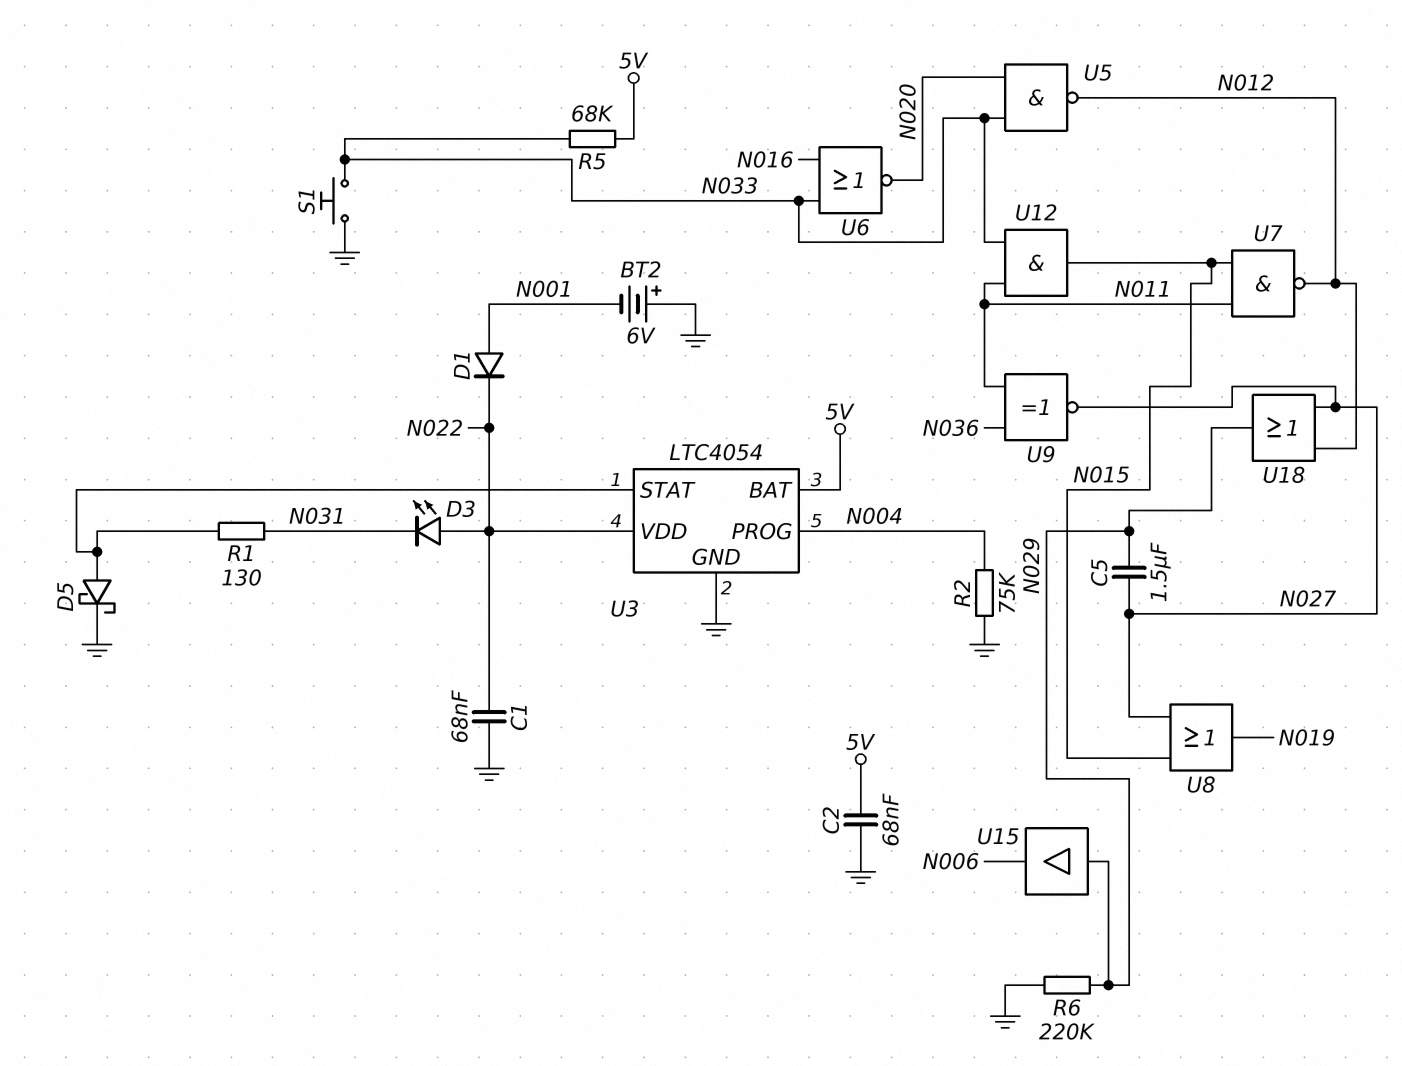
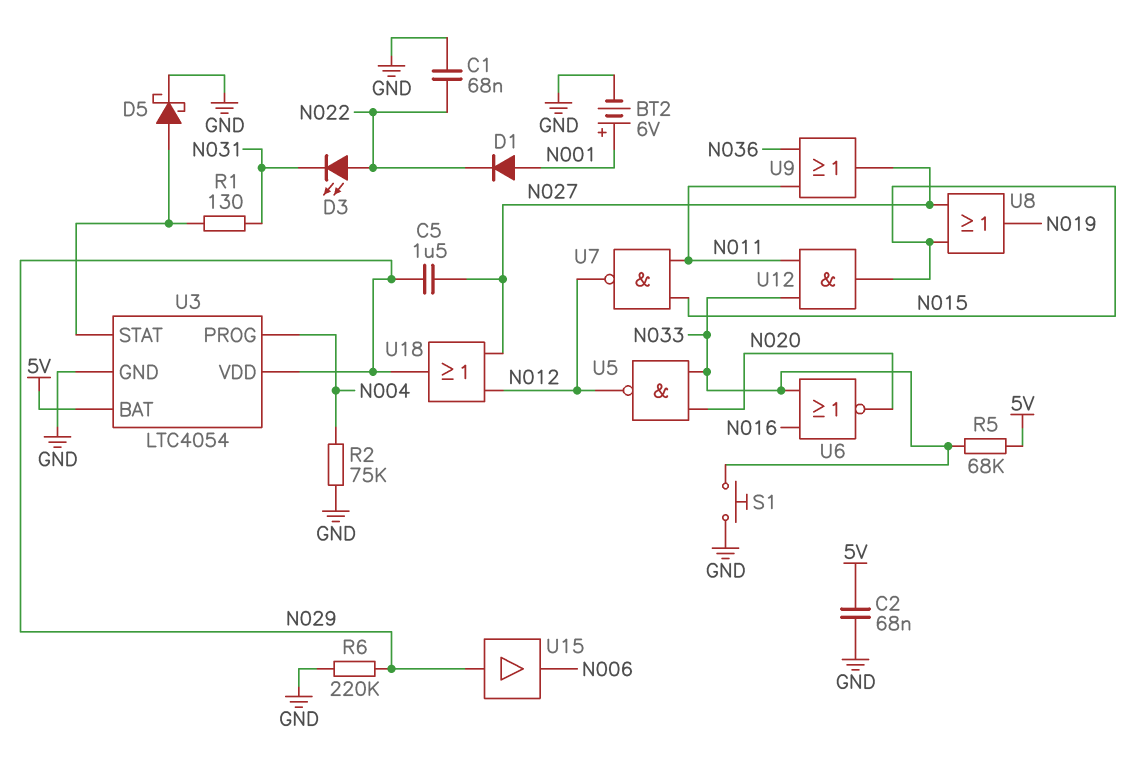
BT2: 6V (plus GND, minus N001) -> 6V (plus N001, minus GND)
U3 pin VDD: N022 -> N029
U9: XNOR (in N011, in N036, out N027) -> OR (in N011, in N036, out N027)

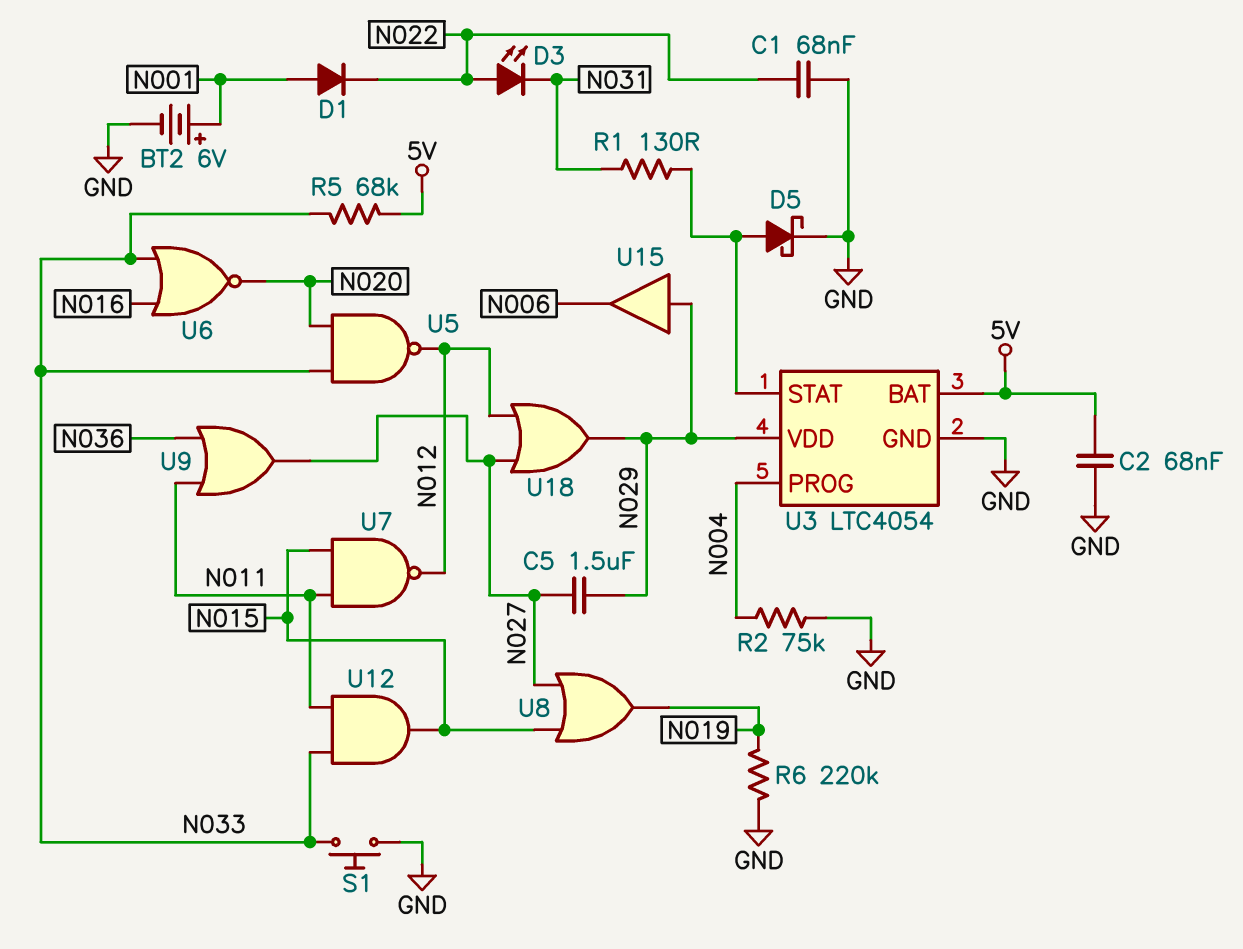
R6: 220k (GND, N029) -> 220k (GND, N019)

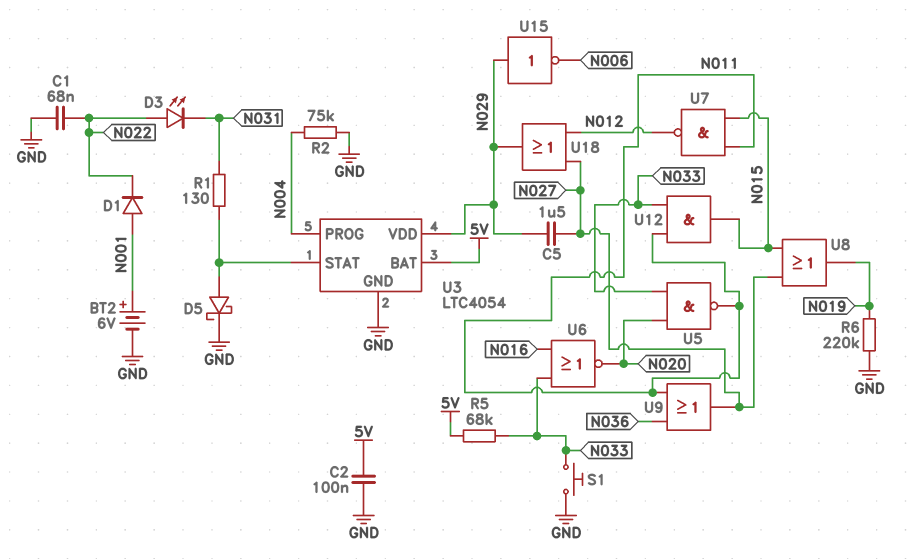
C2: 68nF (5V, GND) -> 100nF (5V, GND)
U5: NAND (in N020, in N033, out N012) -> NAND (in N020, in N033, out N011)
U15: buffer (in N029, out N006) -> NOT (in N029, out N006)

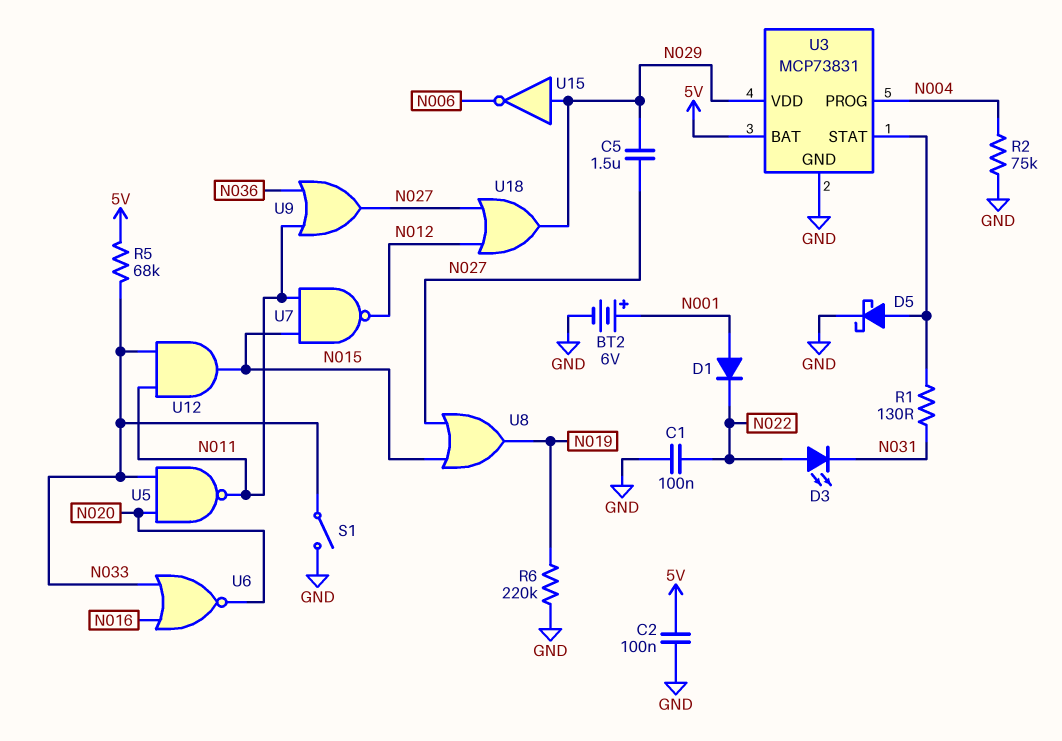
C1: 68nF (GND, N022) -> 100nF (GND, N022)
S1: button (GND, N033) -> switch (GND, N033)
U3: LTC4054 -> MCP73831

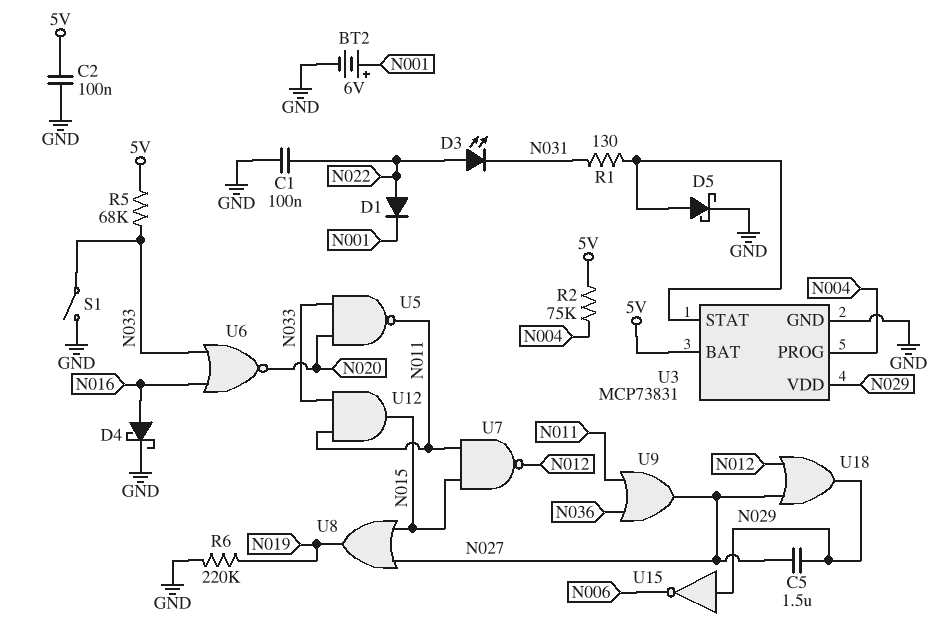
D1: diode (A N001, K N022) -> diode (A N022, K N001)
D4: none -> schottky (A N016, K GND)
R2: 75k (GND, N004) -> 75k (5V, N004)

